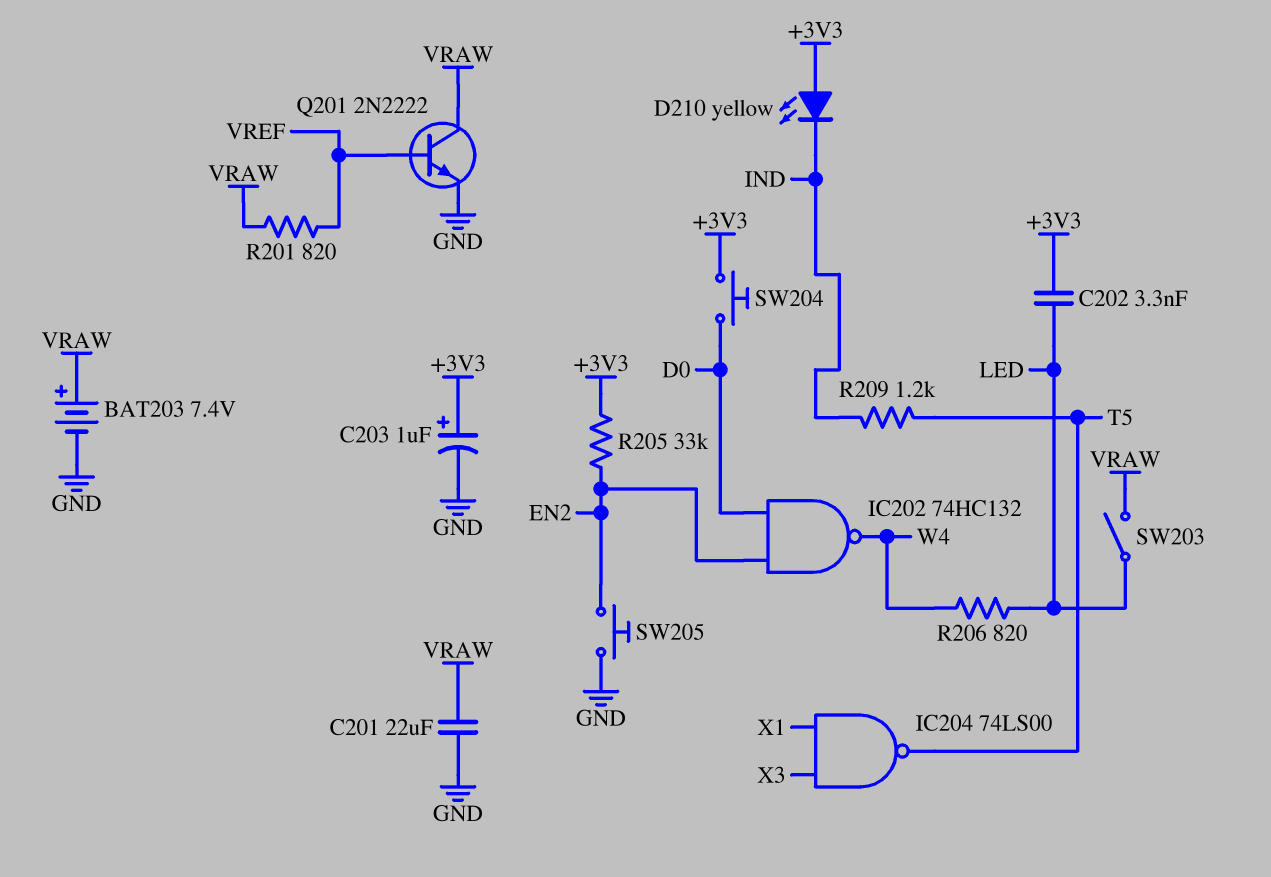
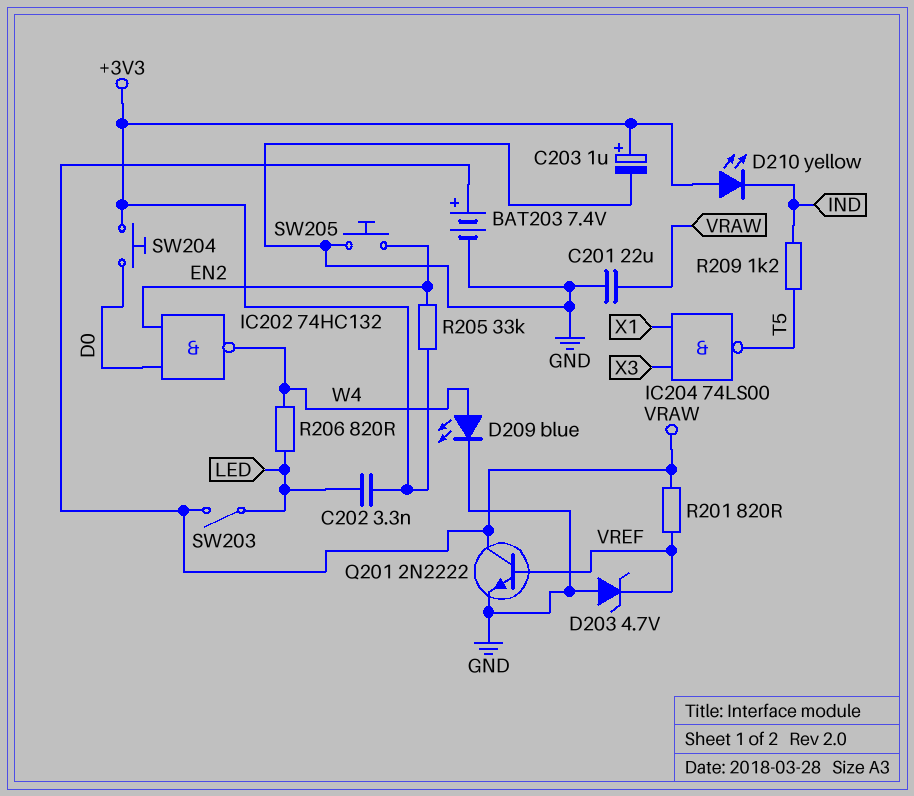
D203: none -> zener 4.7V (A GND, K VREF)
D209: none -> LED blue (A W4, K GND)

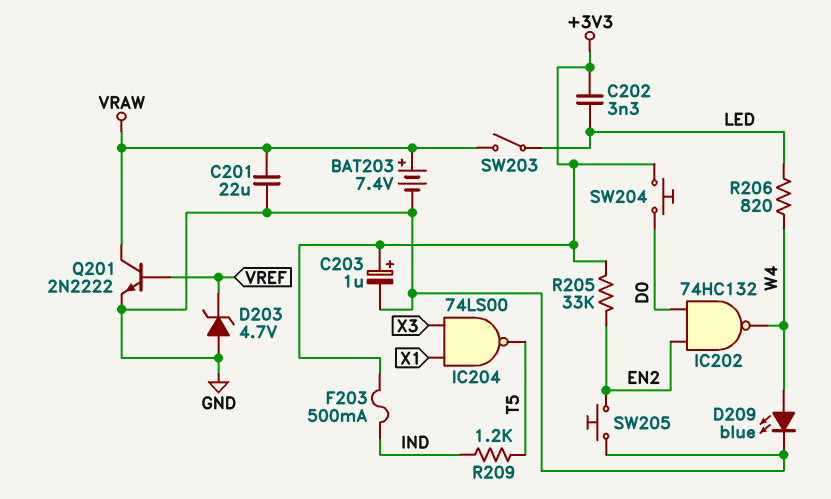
D210: LED yellow (A +3V3, K IND) -> none
F203: none -> 500mA (+3V3, IND)
R201: 820 (VRAW, VREF) -> none

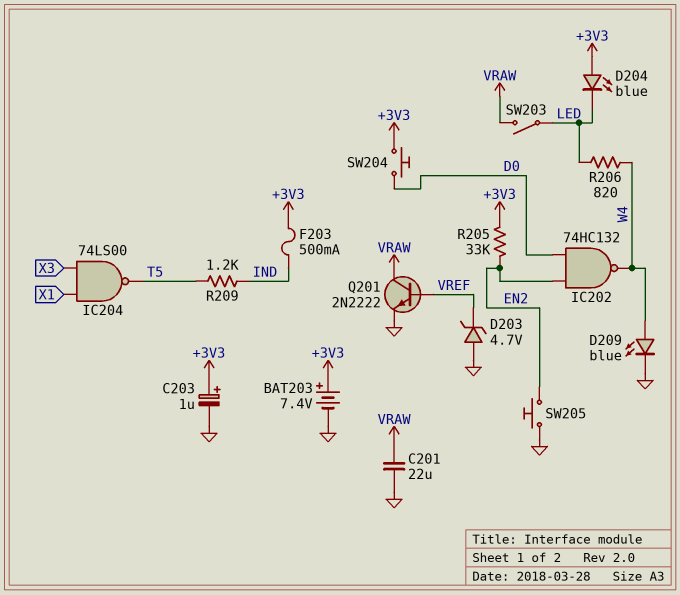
BAT203: 7.4V (plus VRAW, minus GND) -> 7.4V (plus +3V3, minus GND)
C202: 3.3nF (+3V3, LED) -> none
D204: none -> LED blue (A +3V3, K LED)

